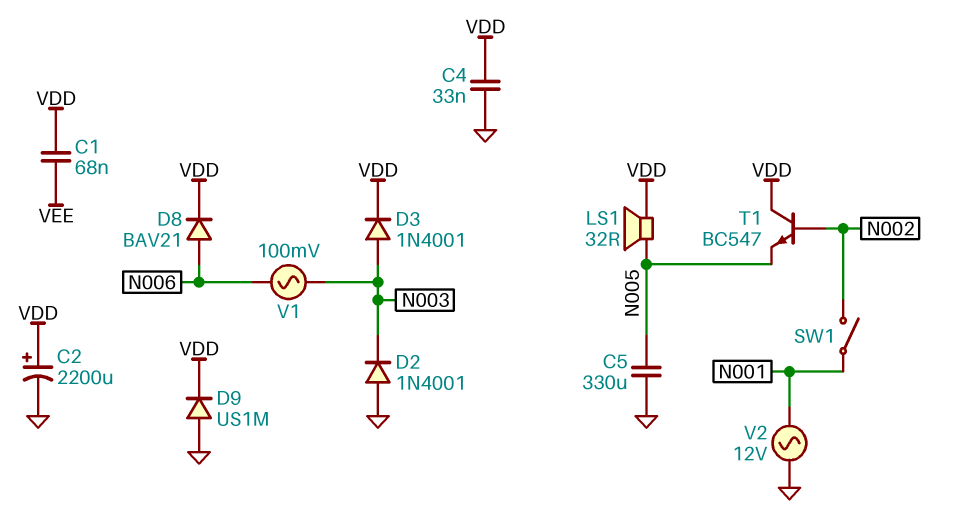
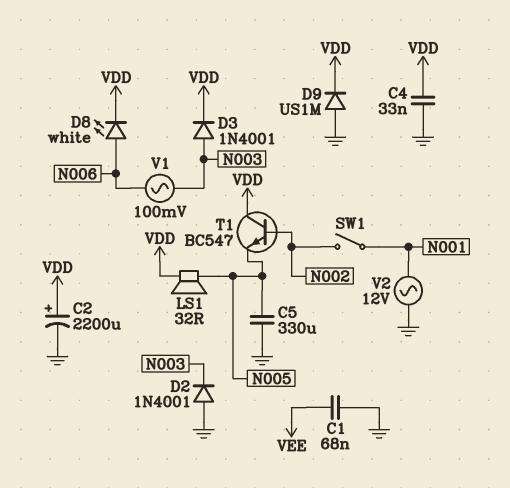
C1: 68nF (VDD, VEE) -> 68nF (GND, VEE)
D8: diode BAV21 (A N006, K VDD) -> LED white (A N006, K VDD)

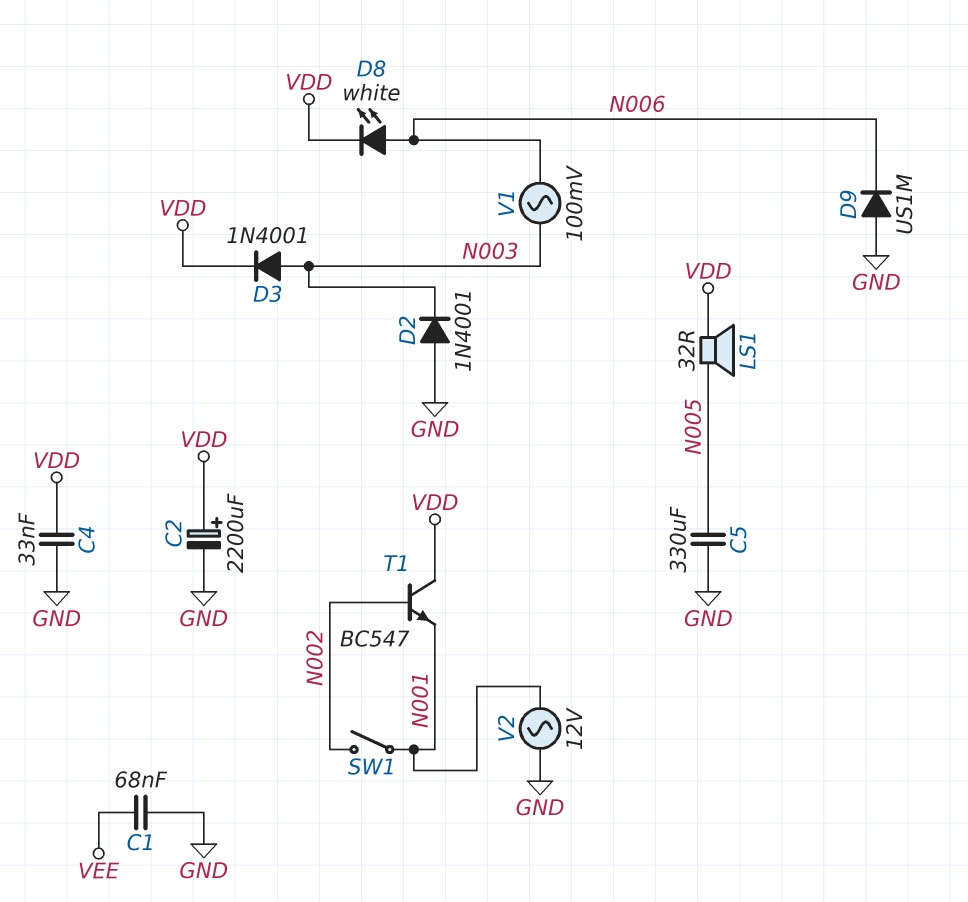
D9: diode US1M (A GND, K VDD) -> diode US1M (A GND, K N006)
T1: NPN BC547 (B N002, C VDD, E N005) -> NPN BC547 (B N002, C VDD, E N001)

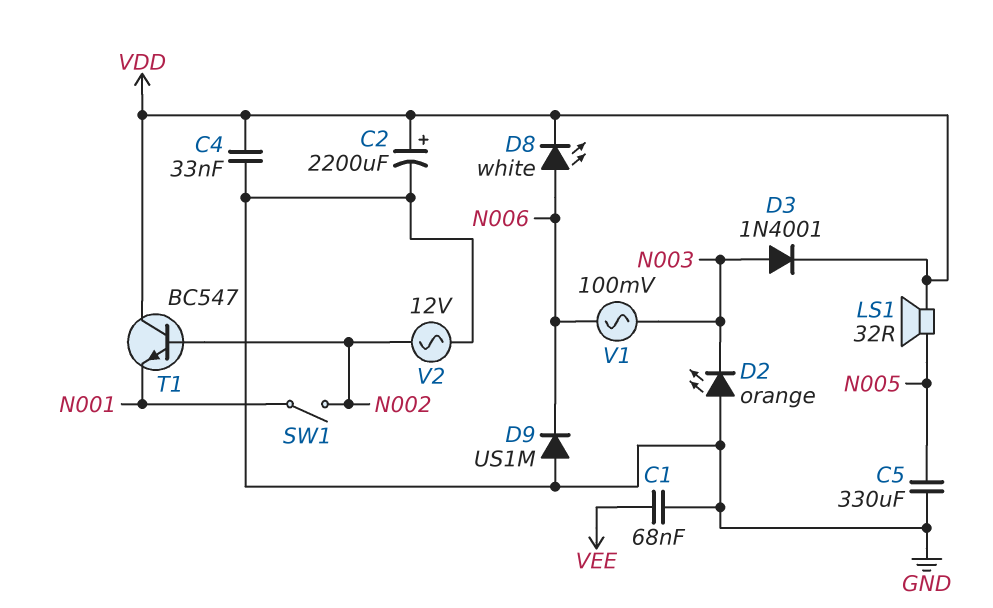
D2: diode 1N4001 (A GND, K N003) -> LED orange (A GND, K N003)
V2: AC 12V (GND, N001) -> AC 12V (GND, N002)

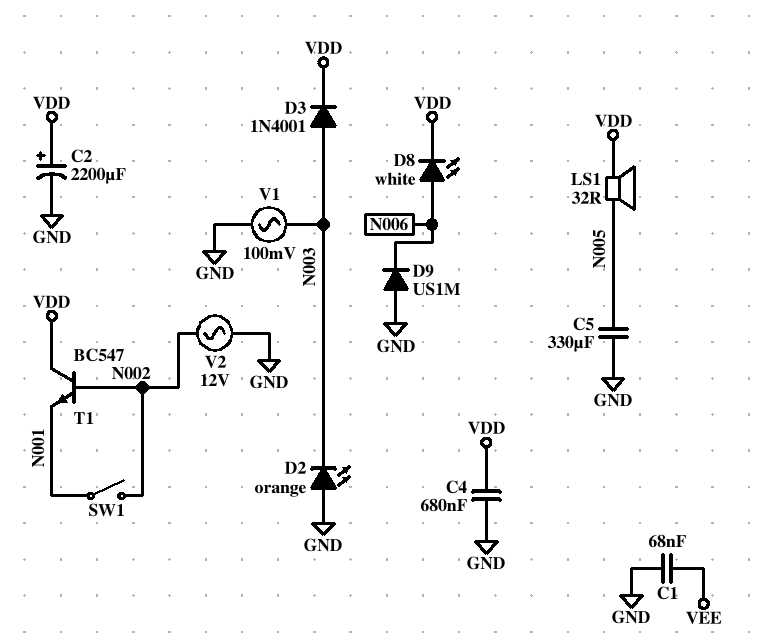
C4: 33nF (GND, VDD) -> 680nF (GND, VDD)
V1: AC 100mV (N003, N006) -> AC 100mV (GND, N003)

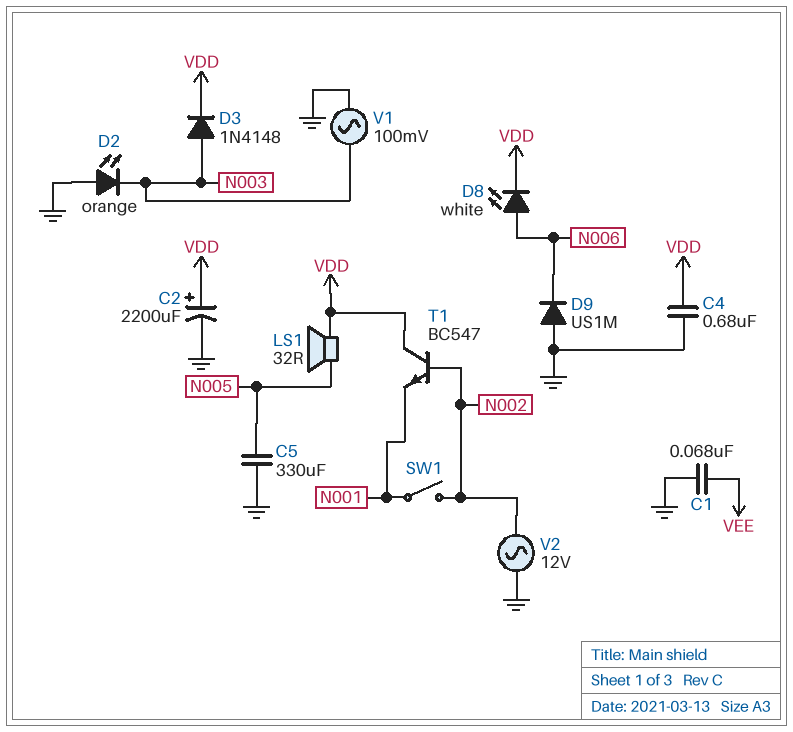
D3: diode 1N4001 (A N003, K VDD) -> diode 1N4148 (A N003, K VDD)

